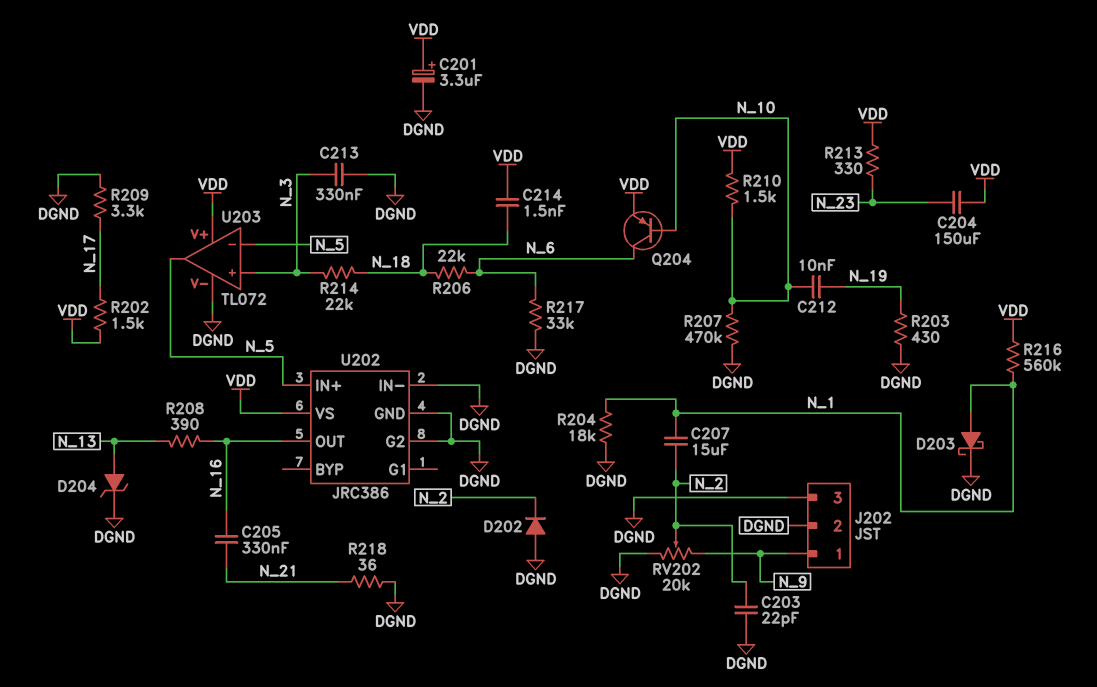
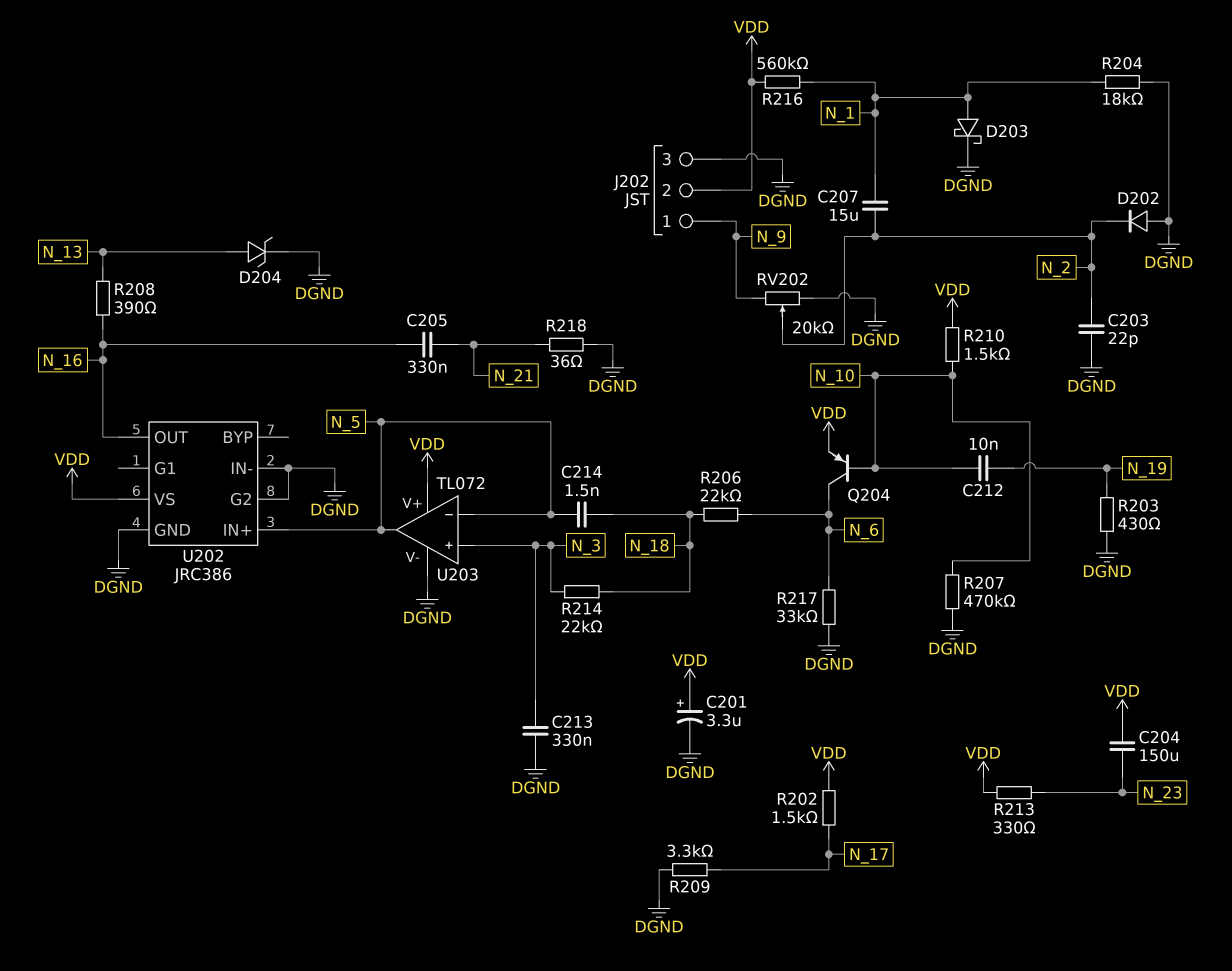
C214: 1.5nF (N_18, VDD) -> 1.5nF (N_5, N_18)
J202 pin 2: DGND -> VDD

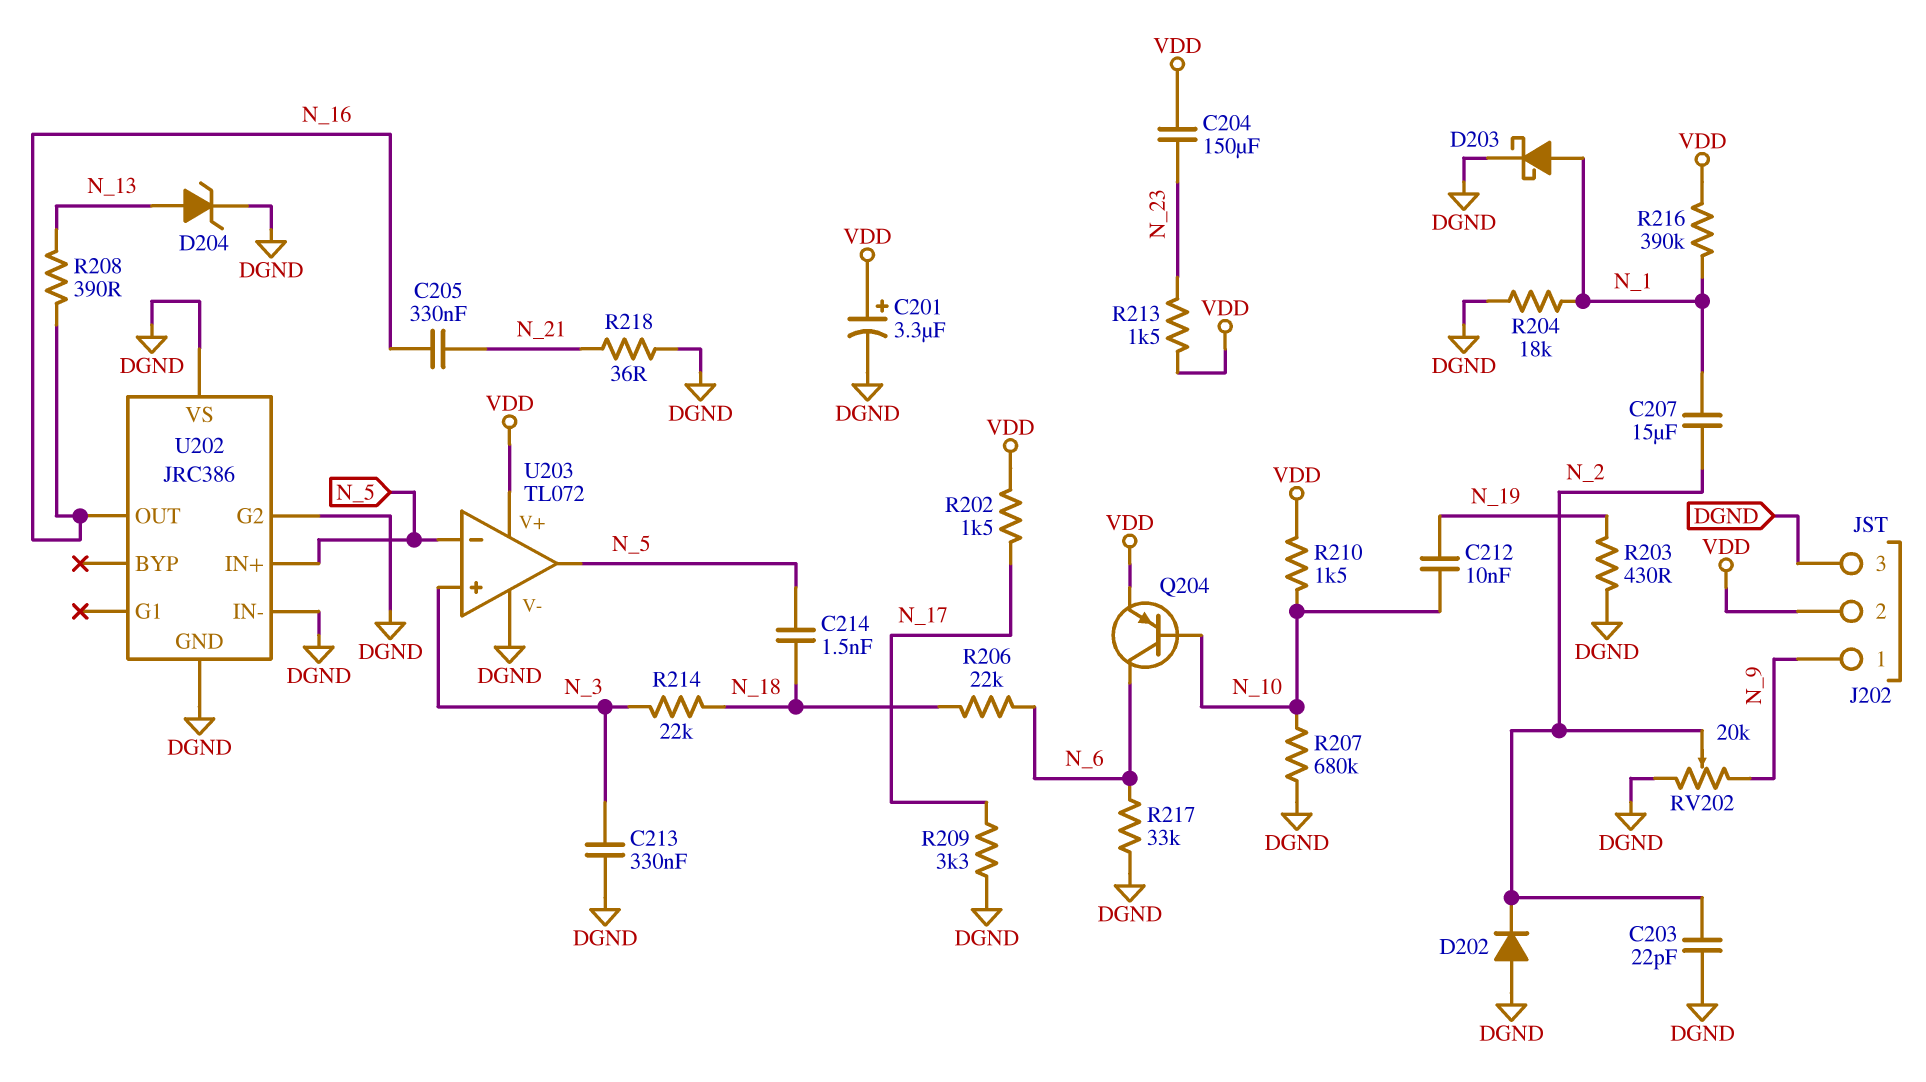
R207: 470k (DGND, N_10) -> 680k (DGND, N_10)
R213: 330 (N_23, VDD) -> 1.5k (N_23, VDD)
R216: 560k (N_1, VDD) -> 390k (N_1, VDD)
U202 pin VS: VDD -> DGND

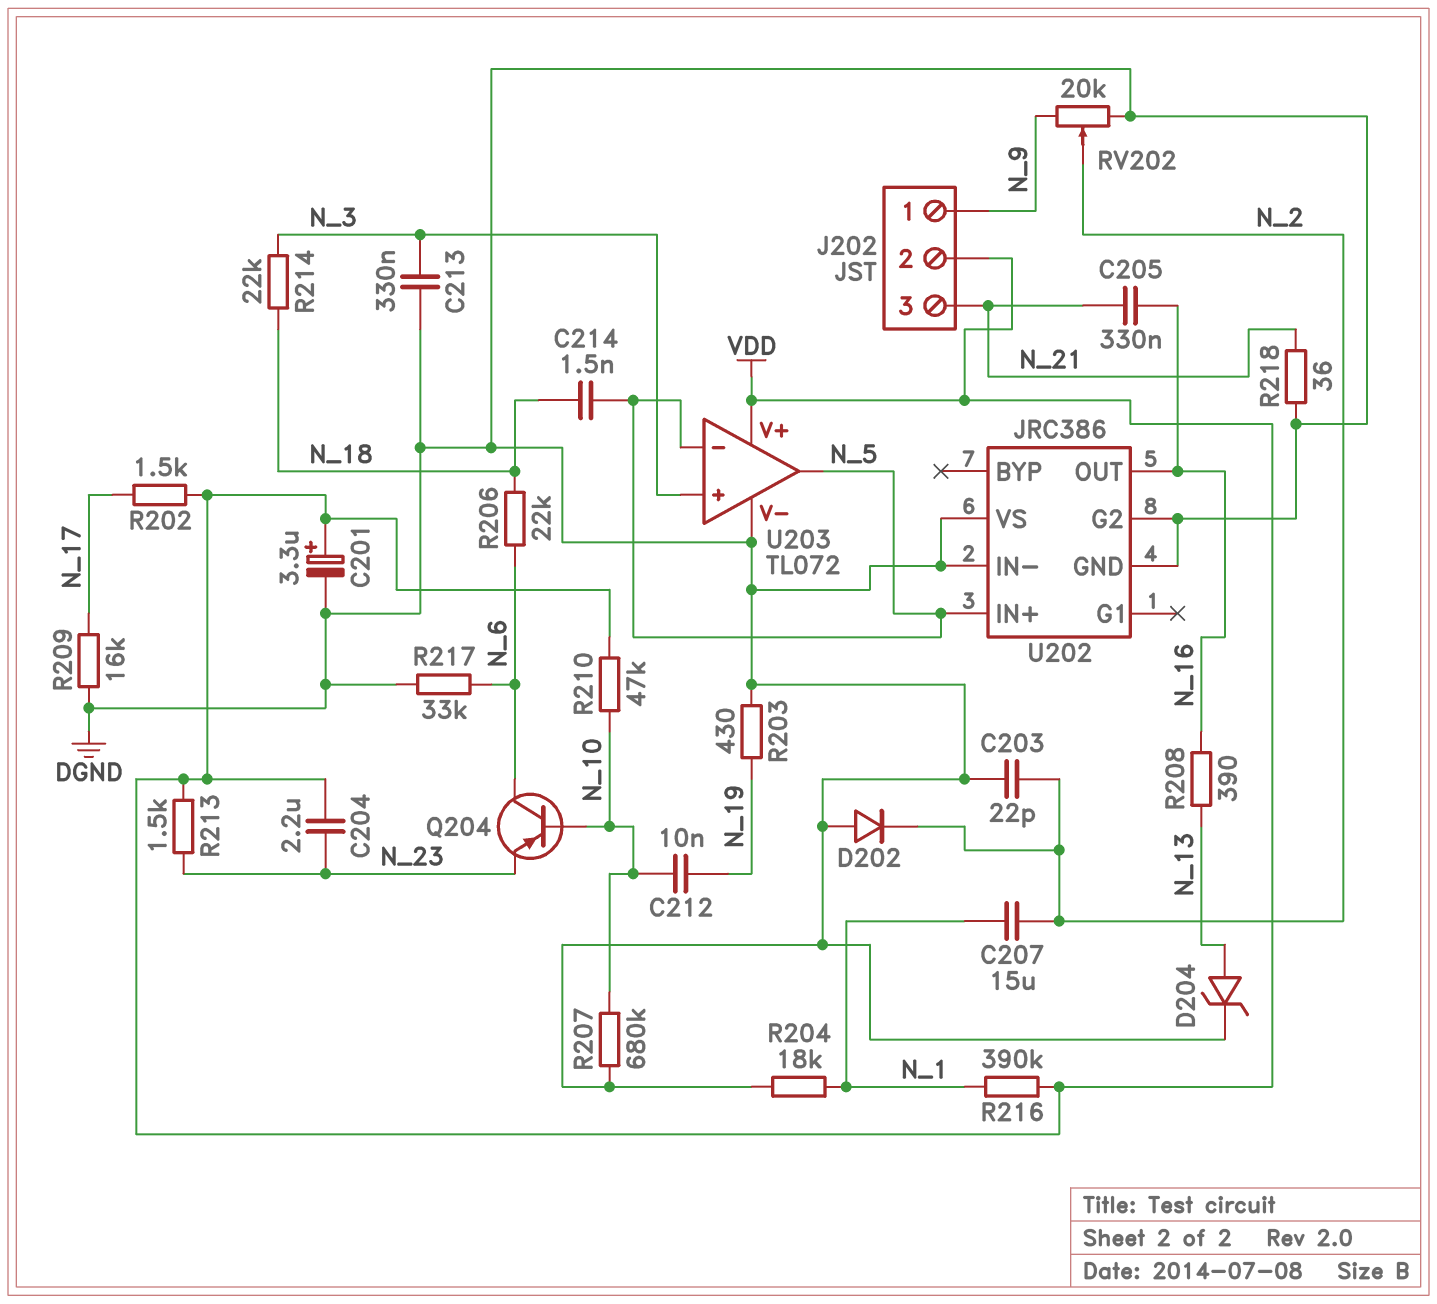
C204: 150uF (N_23, VDD) -> 2.2uF (N_23, VDD)
D203: schottky (A N_1, K DGND) -> none
J202 pin 3: DGND -> N_21
Q204: PNP (B N_10, C N_6, E VDD) -> PNP (B N_10, C N_6, E N_23)
R209: 3.3k (DGND, N_17) -> 16k (DGND, N_17)
R210: 1.5k (N_10, VDD) -> 47k (N_10, VDD)

